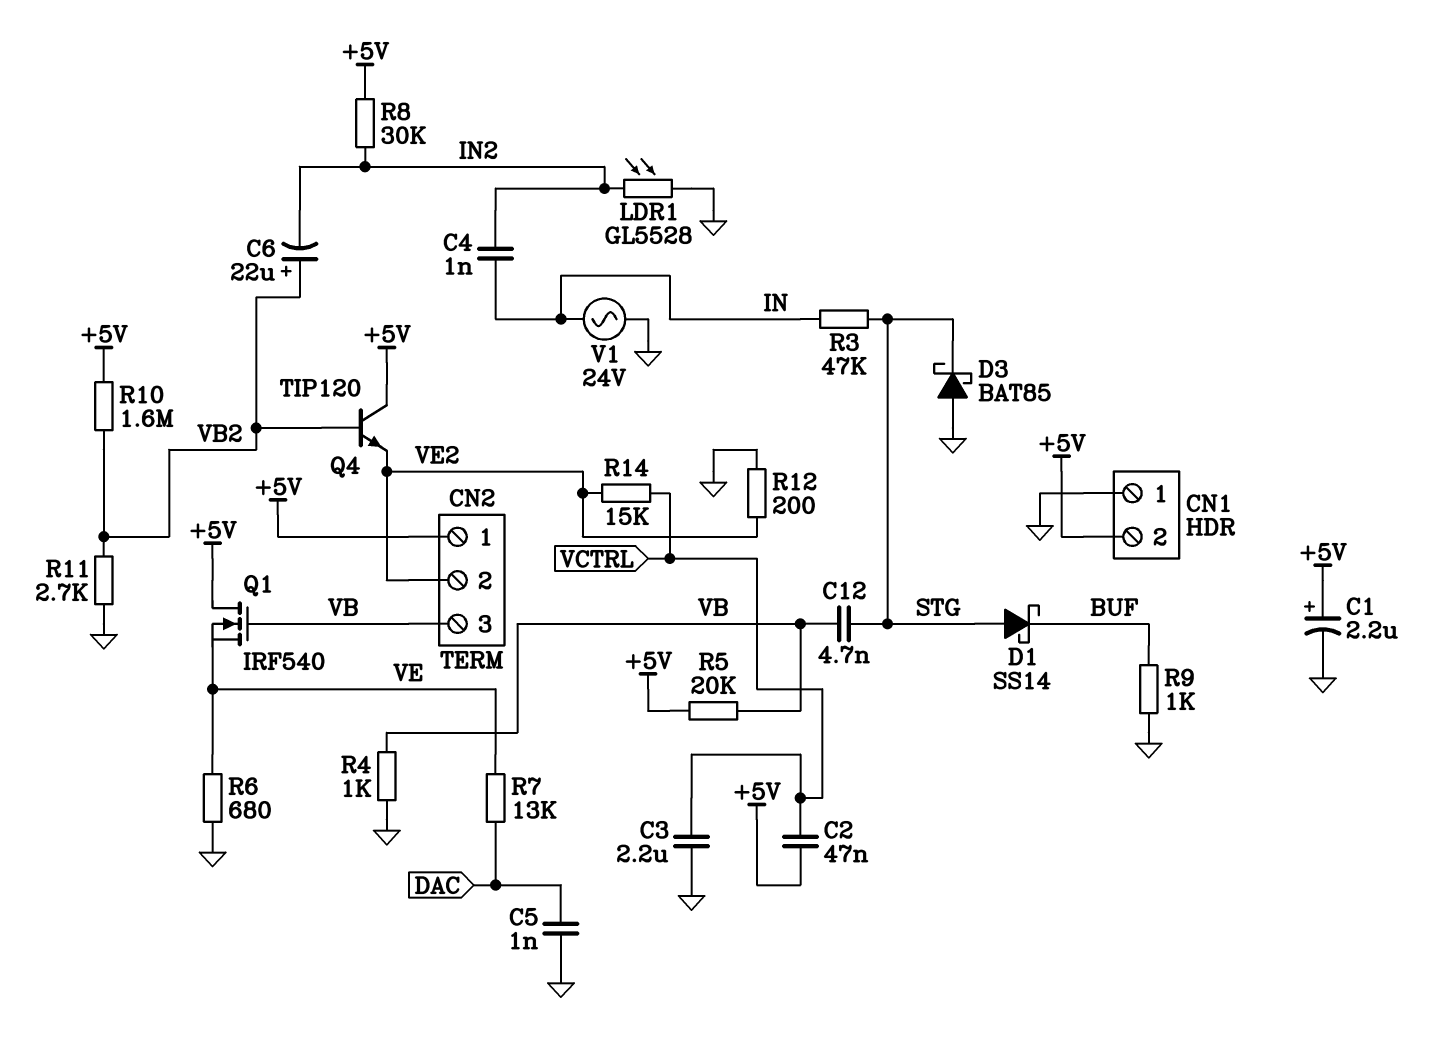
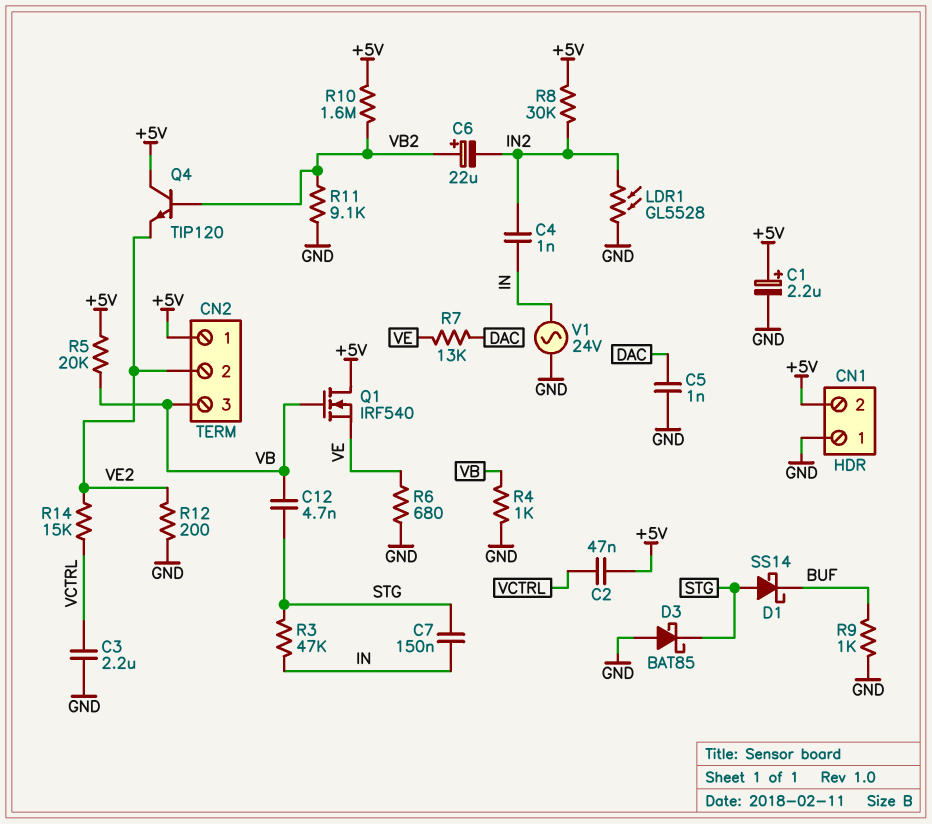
C7: none -> 150nF (IN, STG)
R11: 2.7k (GND, VB2) -> 9.1k (GND, VB2)

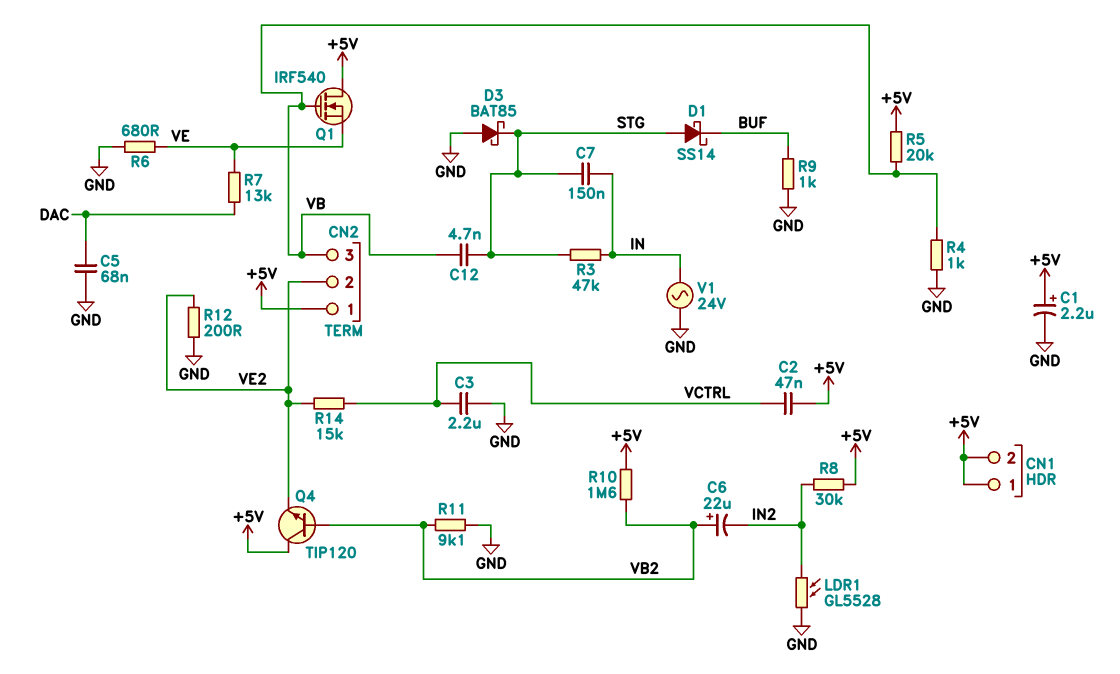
C4: 1nF (IN, IN2) -> none
C5: 1nF (DAC, GND) -> 68nF (DAC, GND)
CN1 pin 1: GND -> +5V

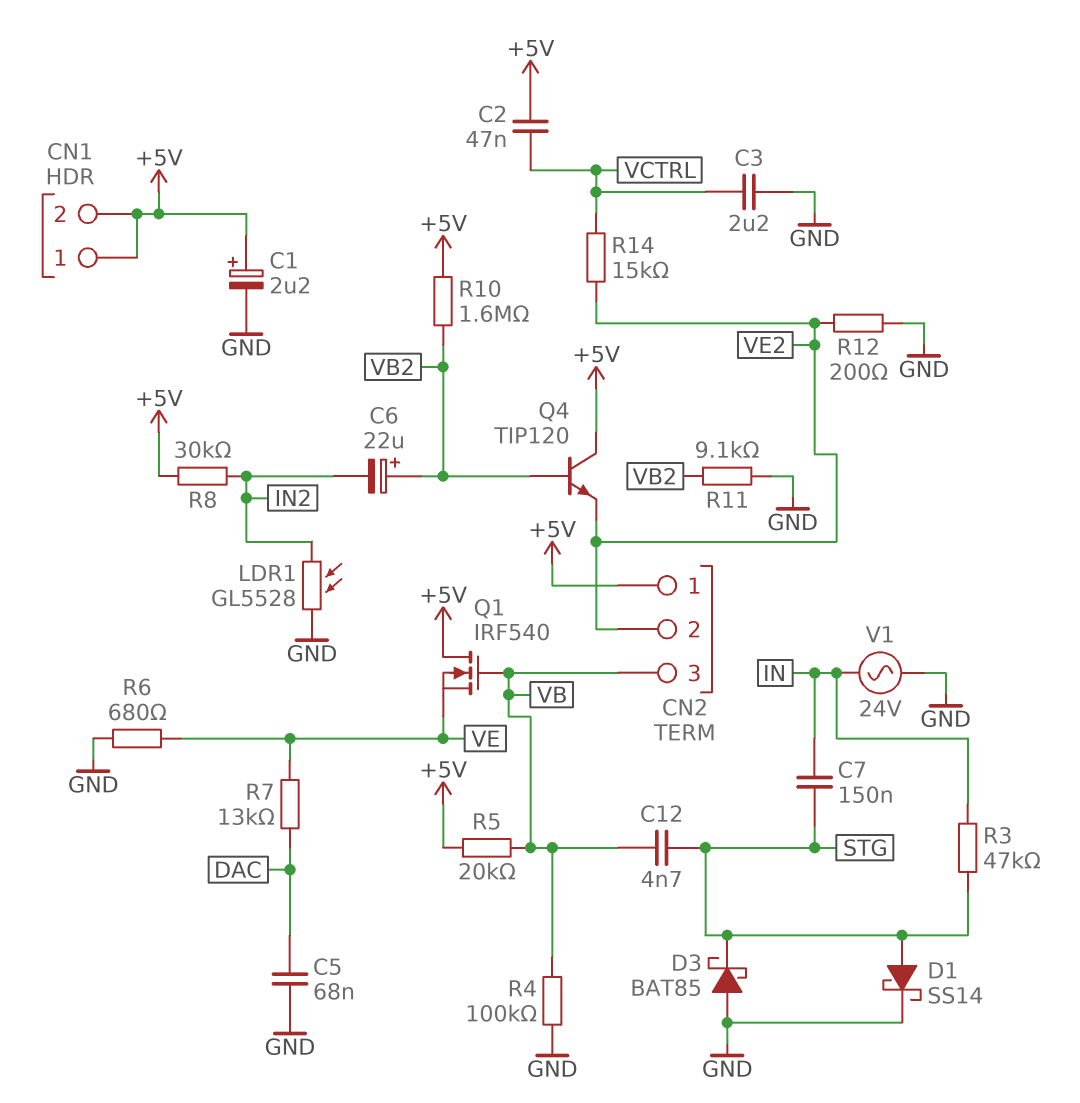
D1: schottky SS14 (A STG, K BUF) -> schottky SS14 (A STG, K GND)
R4: 1k (GND, VB) -> 100k (GND, VB)
R9: 1k (BUF, GND) -> none

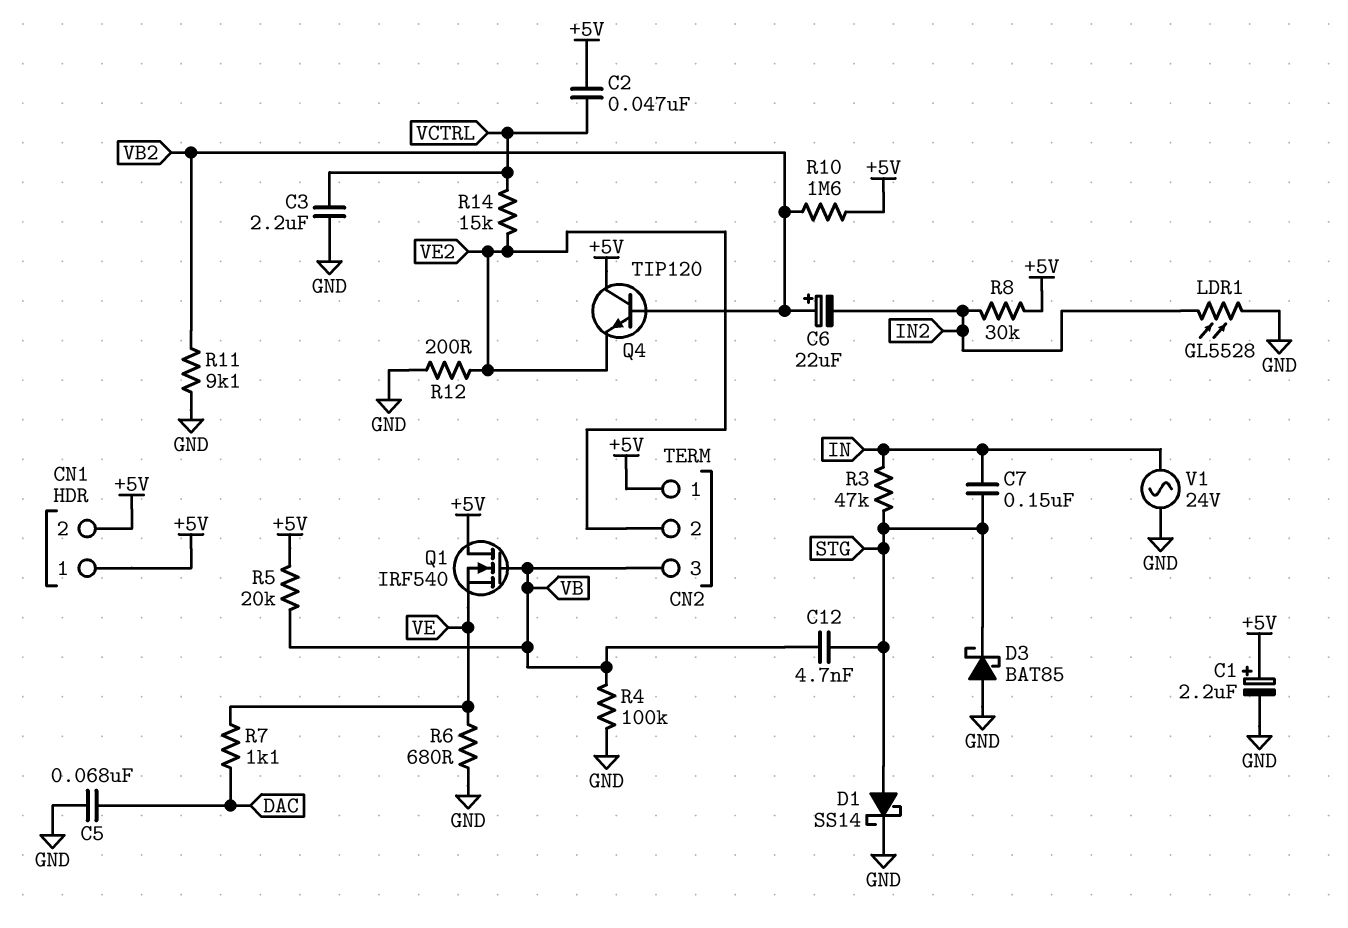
R7: 13k (DAC, VE) -> 1.1k (DAC, VE)

